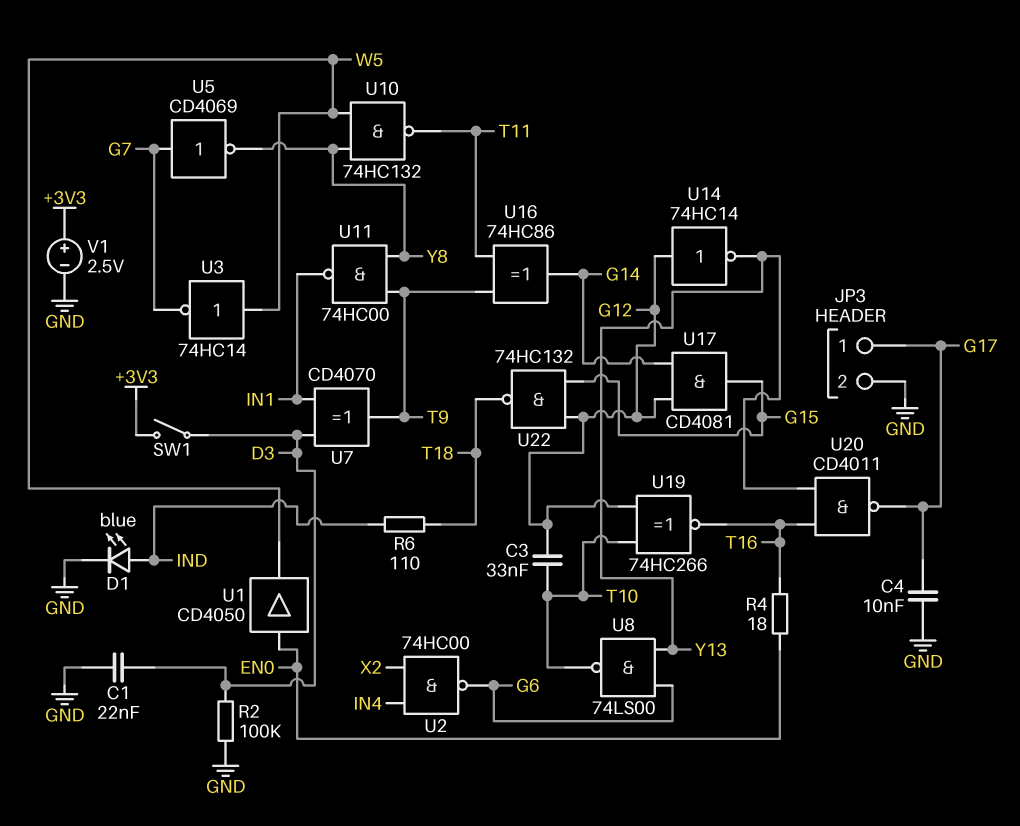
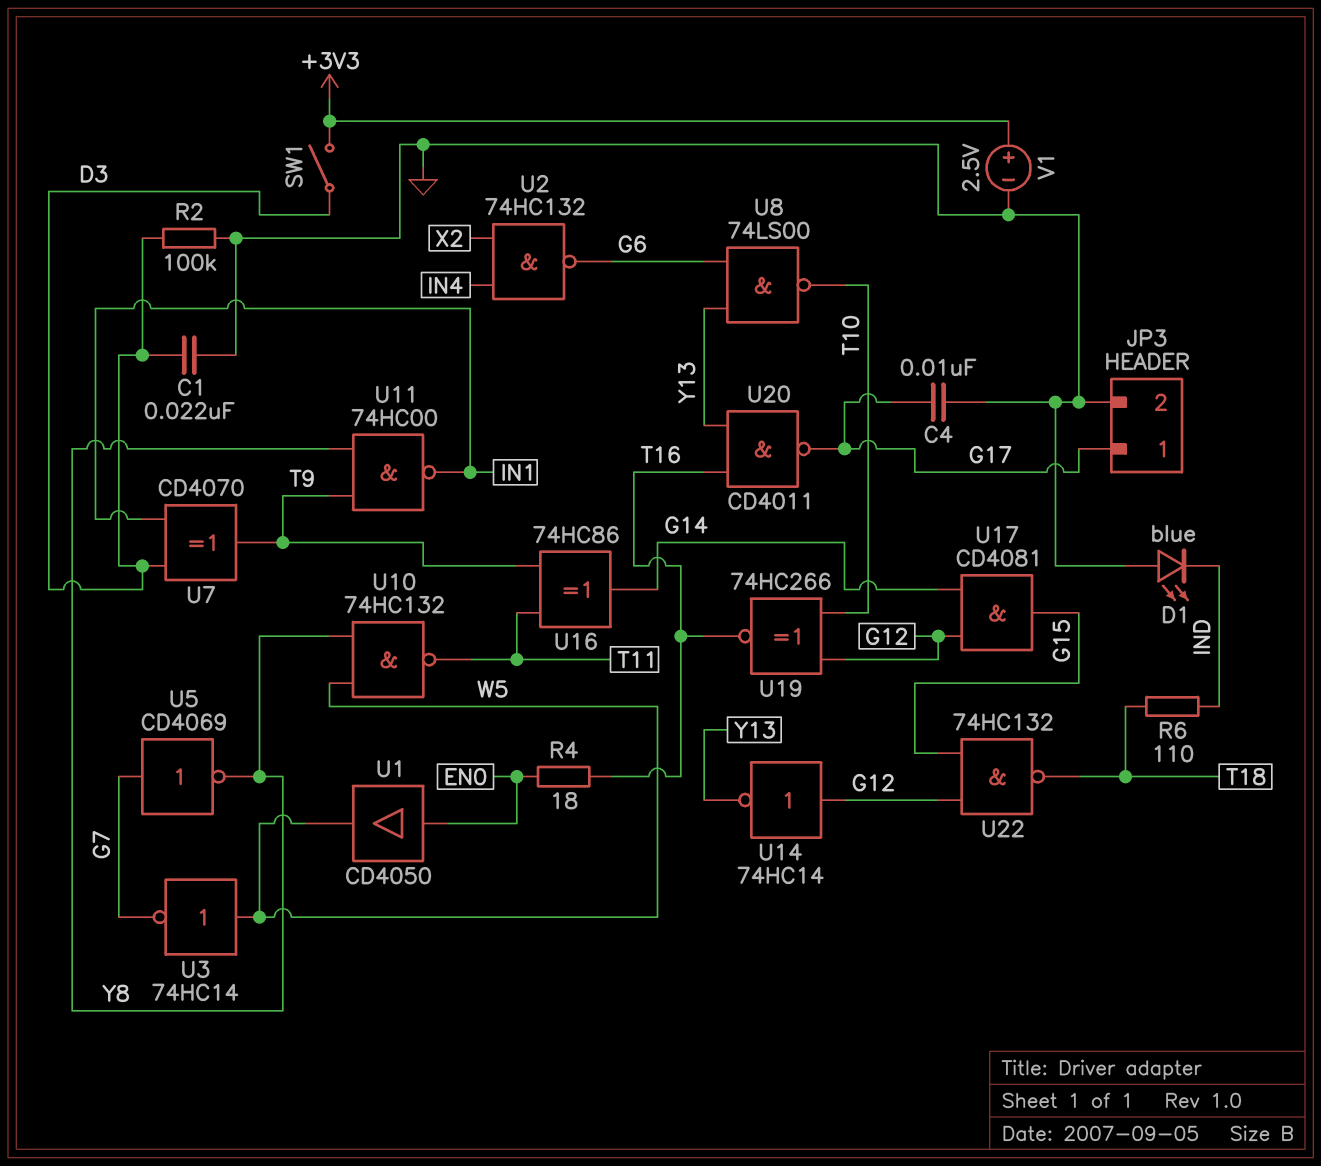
C3: 33nF (G12, T10) -> none
D1: LED blue (A IND, K GND) -> LED blue (A GND, K IND)
U2: NAND 74HC00 (in IN4, in X2, out G6) -> NAND 74HC132 (in IN4, in X2, out G6)

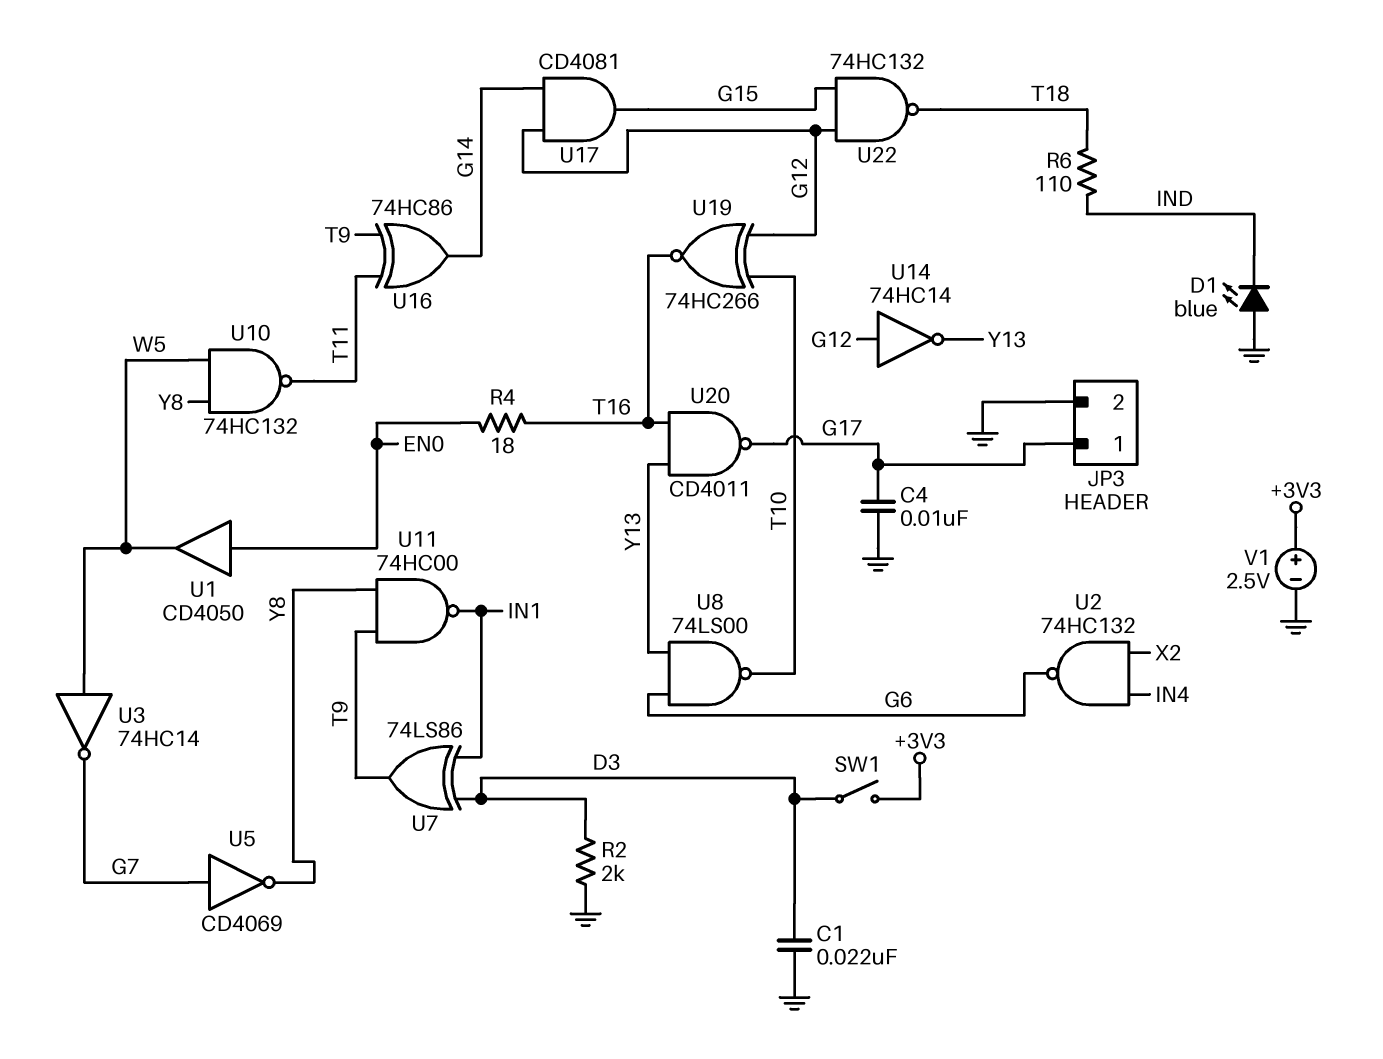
R2: 100k (D3, GND) -> 2k (D3, GND)
U7: XOR CD4070 (in D3, in IN1, out T9) -> XOR 74LS86 (in D3, in IN1, out T9)

